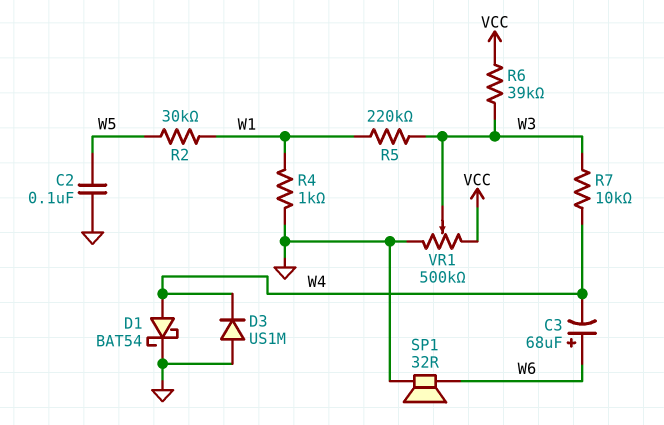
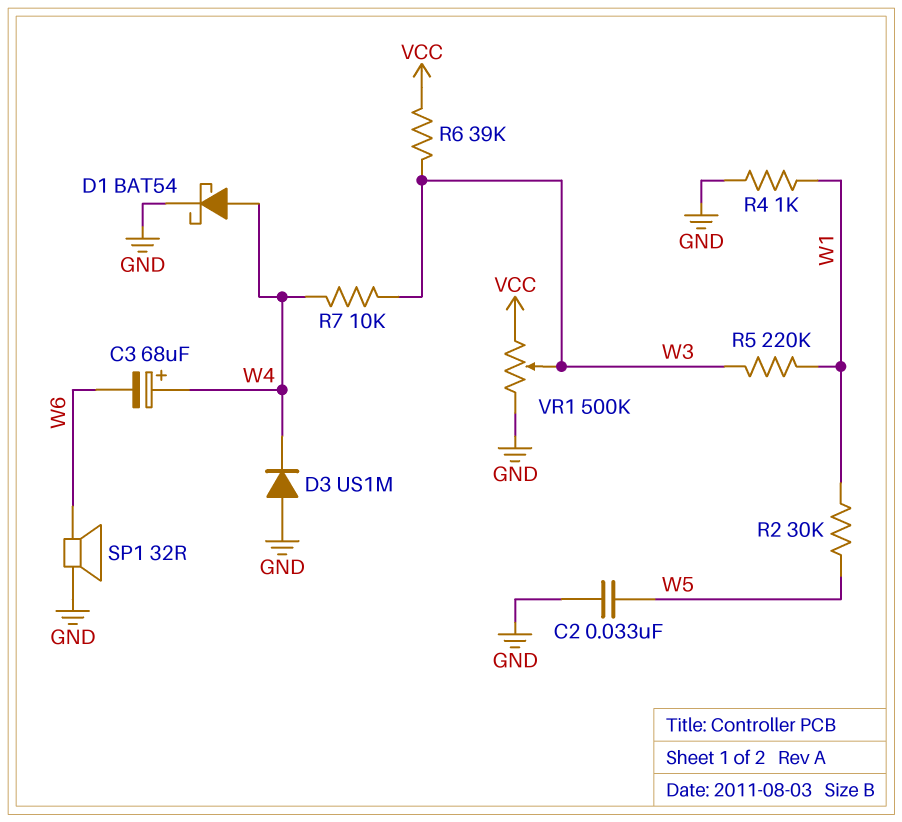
C2: 100nF (GND, W5) -> 33nF (GND, W5)
C3: 68uF (plus W6, minus W4) -> 68uF (plus W4, minus W6)

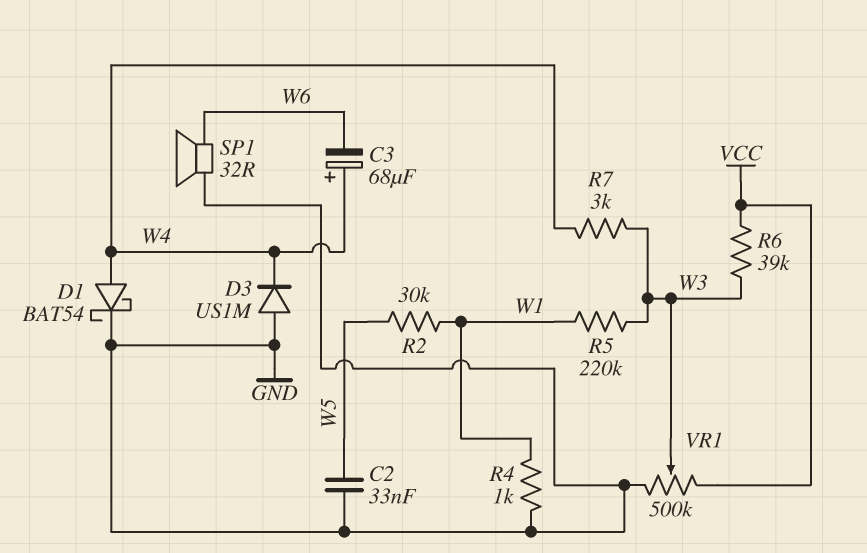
R7: 10k (W3, W4) -> 3k (W3, W4)

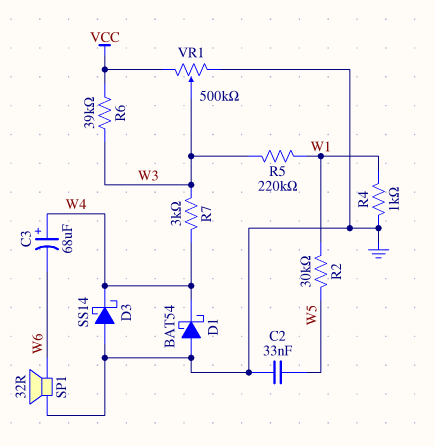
D1: schottky BAT54 (A W4, K GND) -> schottky BAT54 (A GND, K W4)
D3: diode US1M (A GND, K W4) -> schottky SS14 (A GND, K W4)

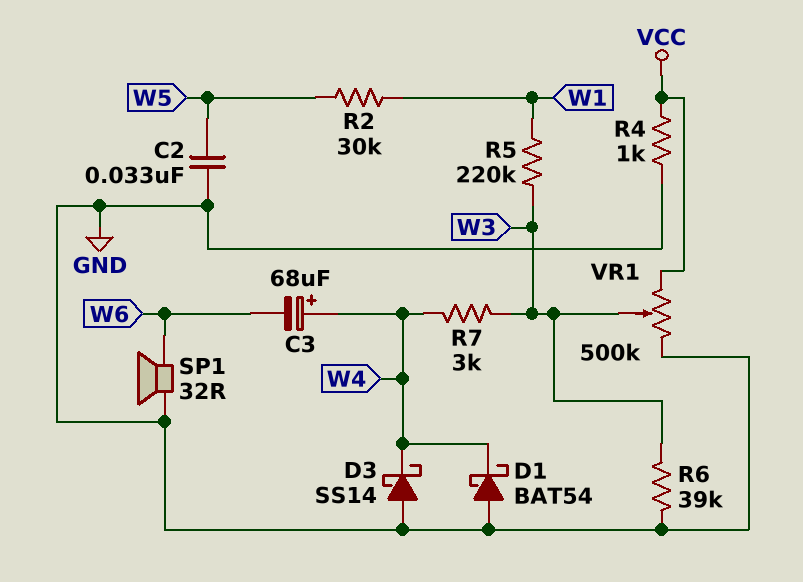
R4: 1k (GND, W1) -> 1k (GND, VCC)
R6: 39k (VCC, W3) -> 39k (GND, W3)

